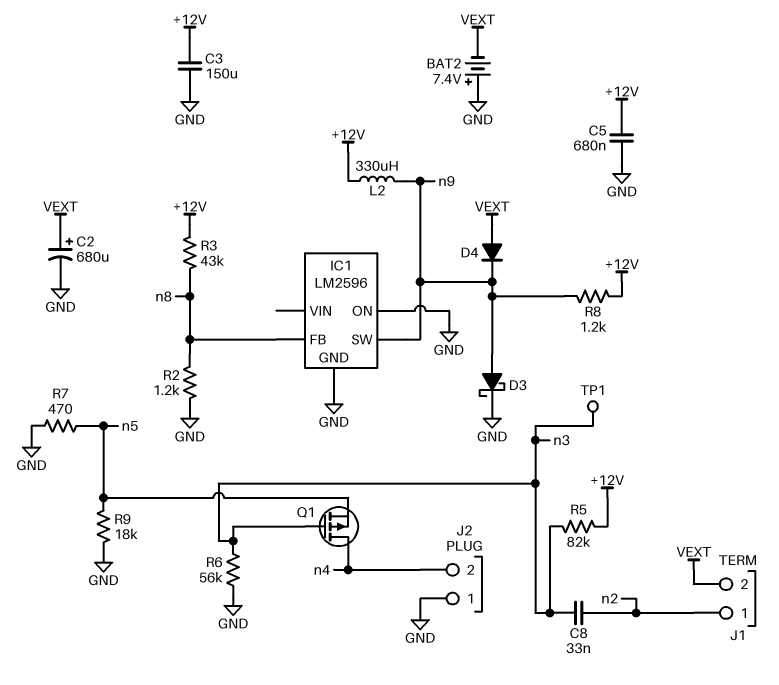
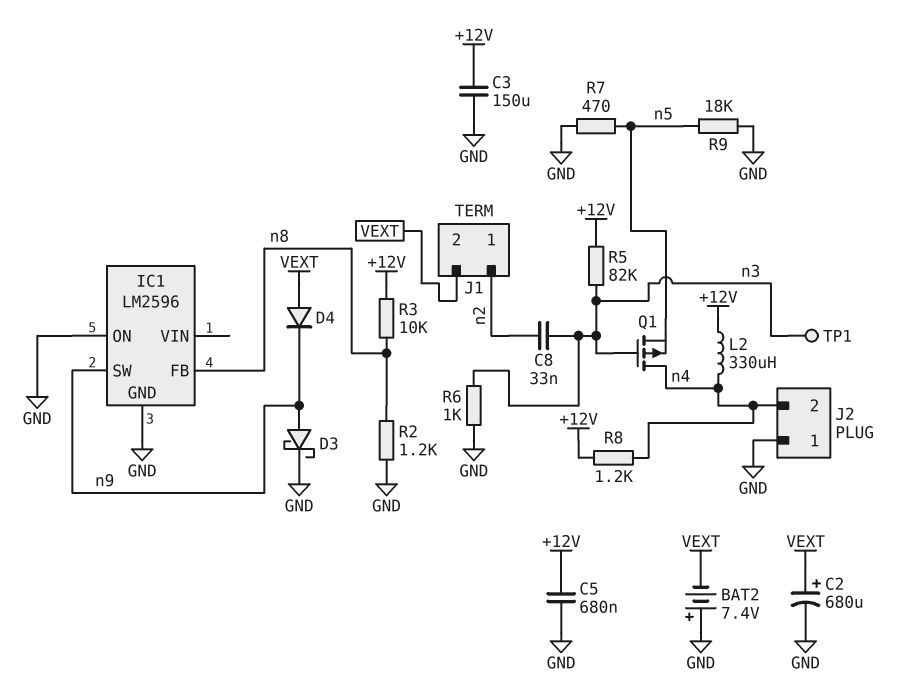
L2: 330uH (+12V, n9) -> 330uH (+12V, n4)
R3: 43k (+12V, n8) -> 10k (+12V, n8)
R6: 56k (GND, n3) -> 1k (GND, n3)
R8: 1.2k (+12V, n9) -> 1.2k (+12V, n4)

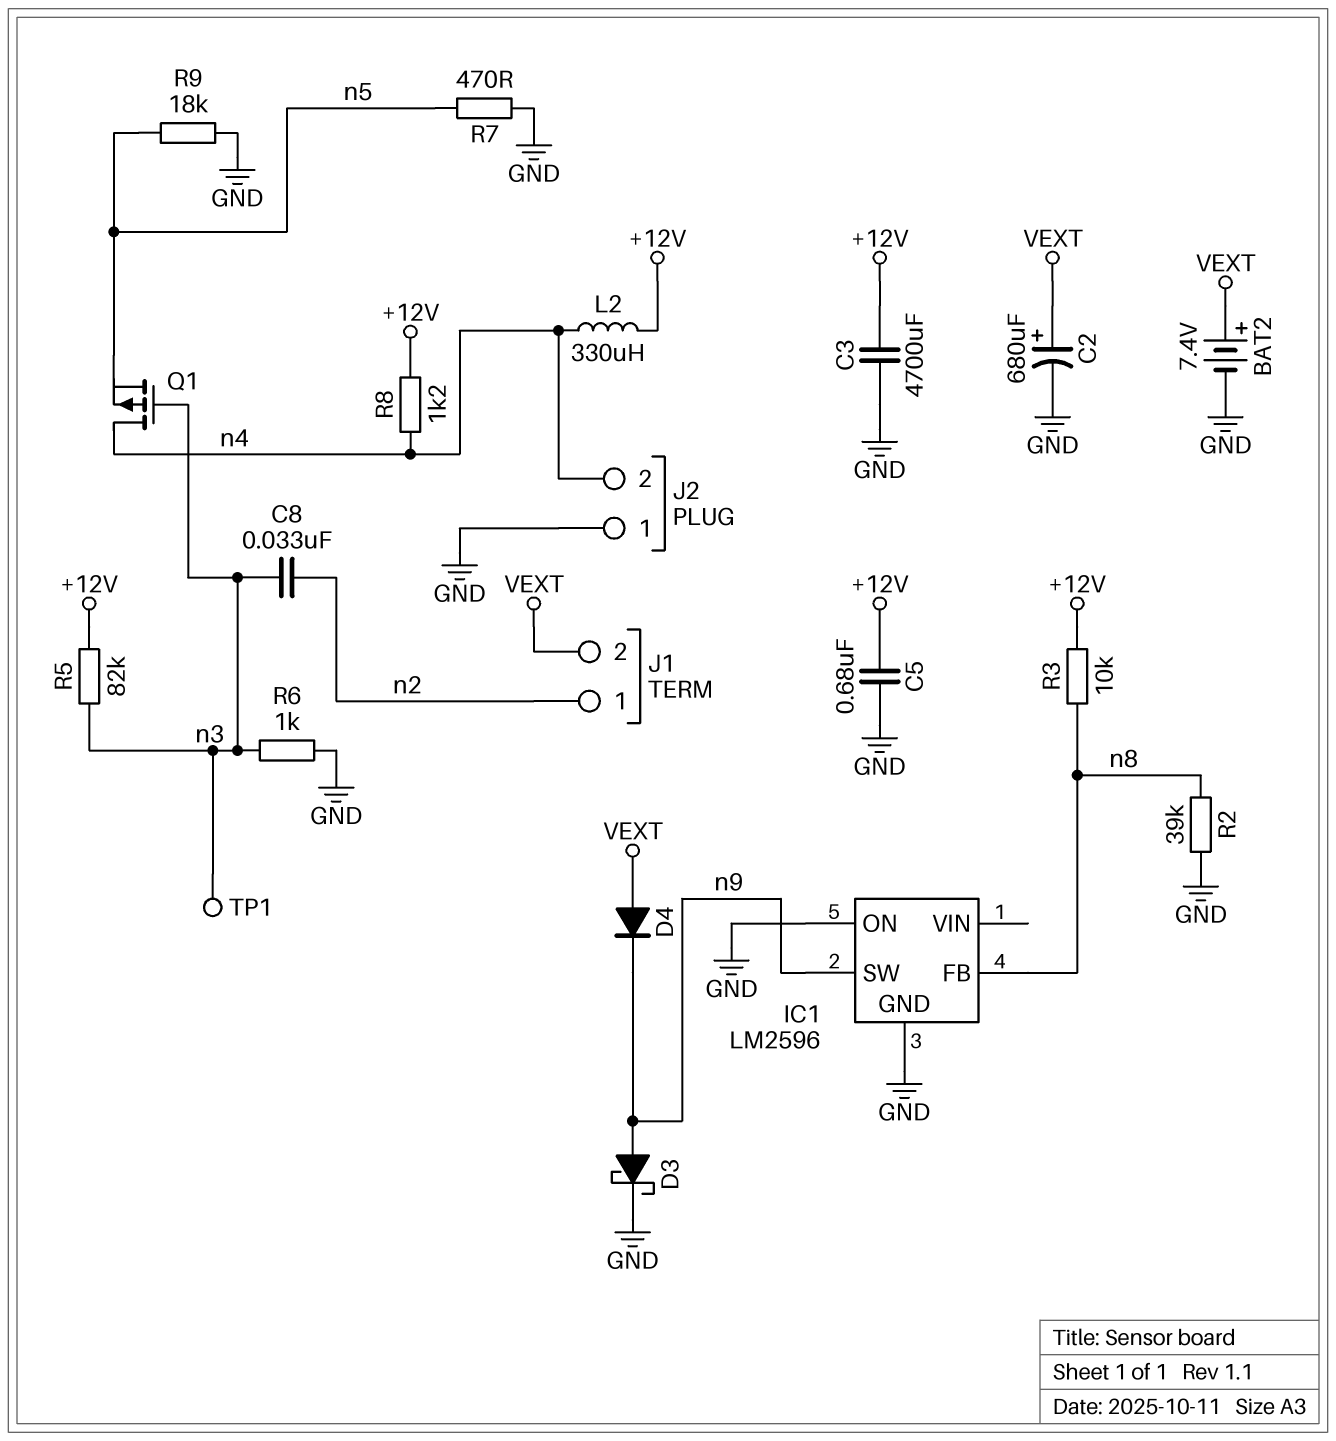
BAT2: 7.4V (plus GND, minus VEXT) -> 7.4V (plus VEXT, minus GND)
C3: 150uF (+12V, GND) -> 4700uF (+12V, GND)
R2: 1.2k (GND, n8) -> 39k (GND, n8)

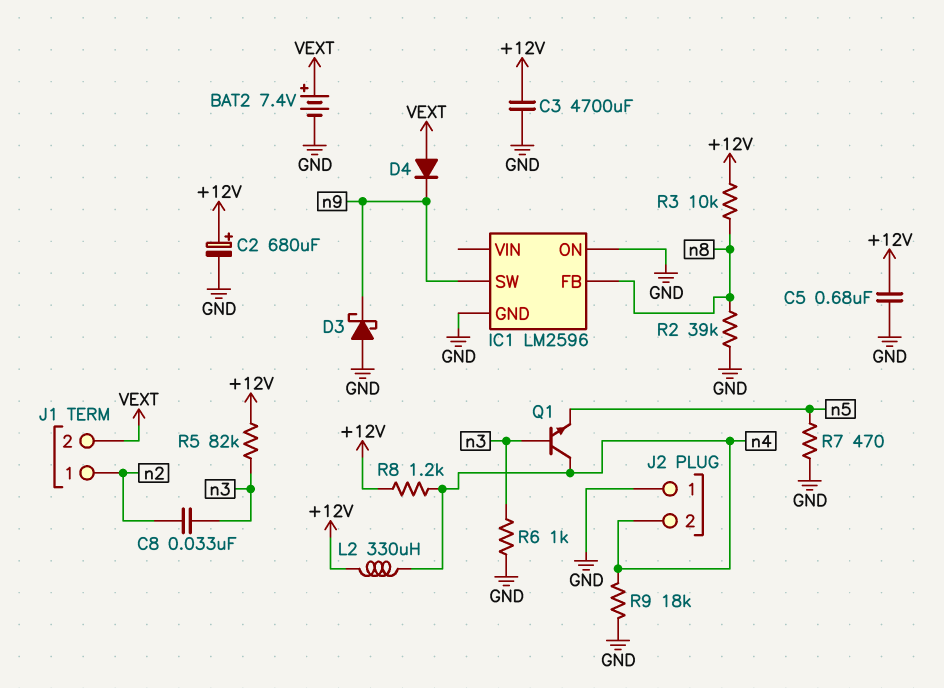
C2: 680uF (plus VEXT, minus GND) -> 680uF (plus +12V, minus GND)
D3: schottky (A n9, K GND) -> schottky (A GND, K n9)
Q1: PMOS (G n3, D n4, S n5) -> NPN (B n3, C n4, E n5)
R9: 18k (GND, n5) -> 18k (GND, n4)
TP1: test point (n3) -> none

